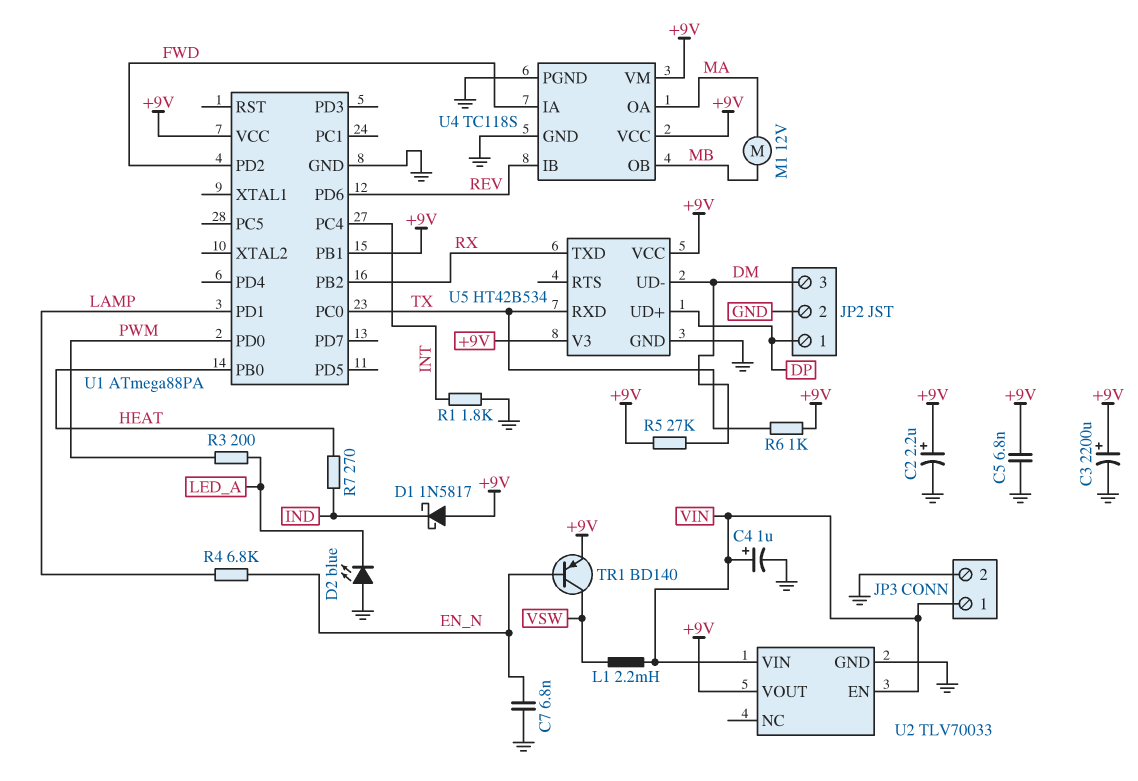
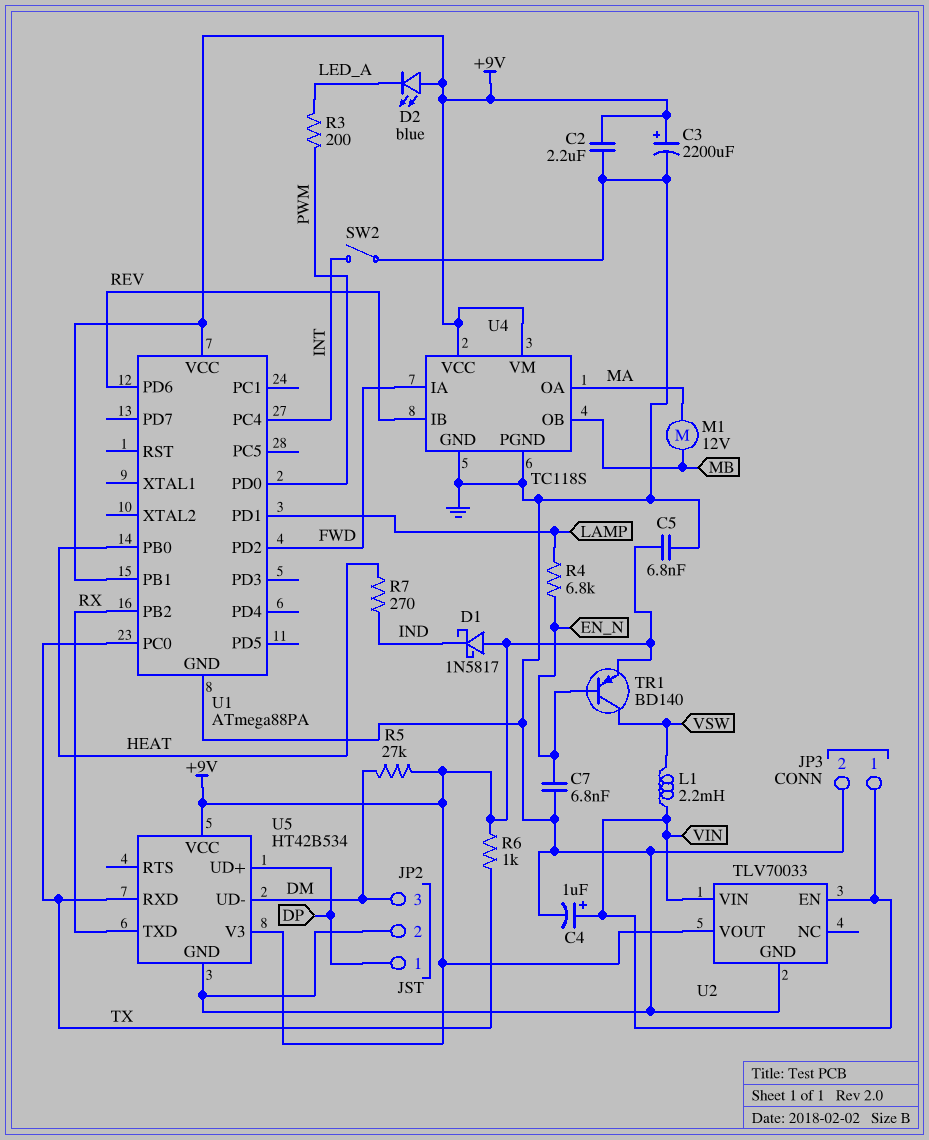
C2: 2.2uF (plus +9V, minus GND) -> 2.2uF (+9V, GND)
D2: LED blue (A GND, K LED_A) -> LED blue (A +9V, K LED_A)
R1: 1.8k (GND, INT) -> none
SW2: none -> switch (GND, INT)

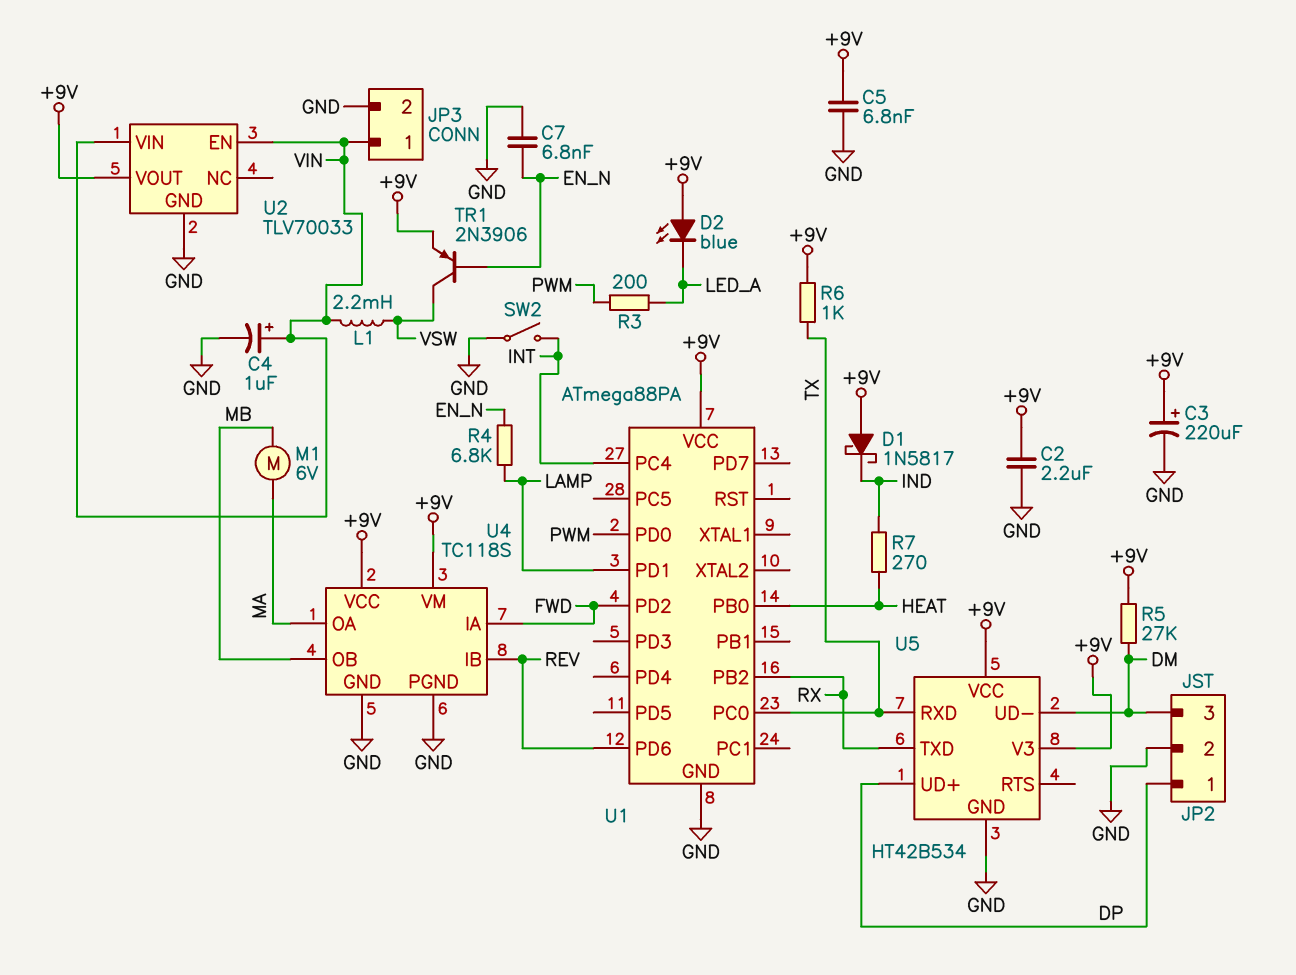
C3: 2200uF (plus +9V, minus GND) -> 220uF (plus +9V, minus GND)
M1: motor 12V (MA, MB) -> motor 6V (MA, MB)
TR1: PNP BD140 (B EN_N, C VSW, E +9V) -> PNP 2N3906 (B EN_N, C VSW, E +9V)
U1 pin PB1: +9V -> none

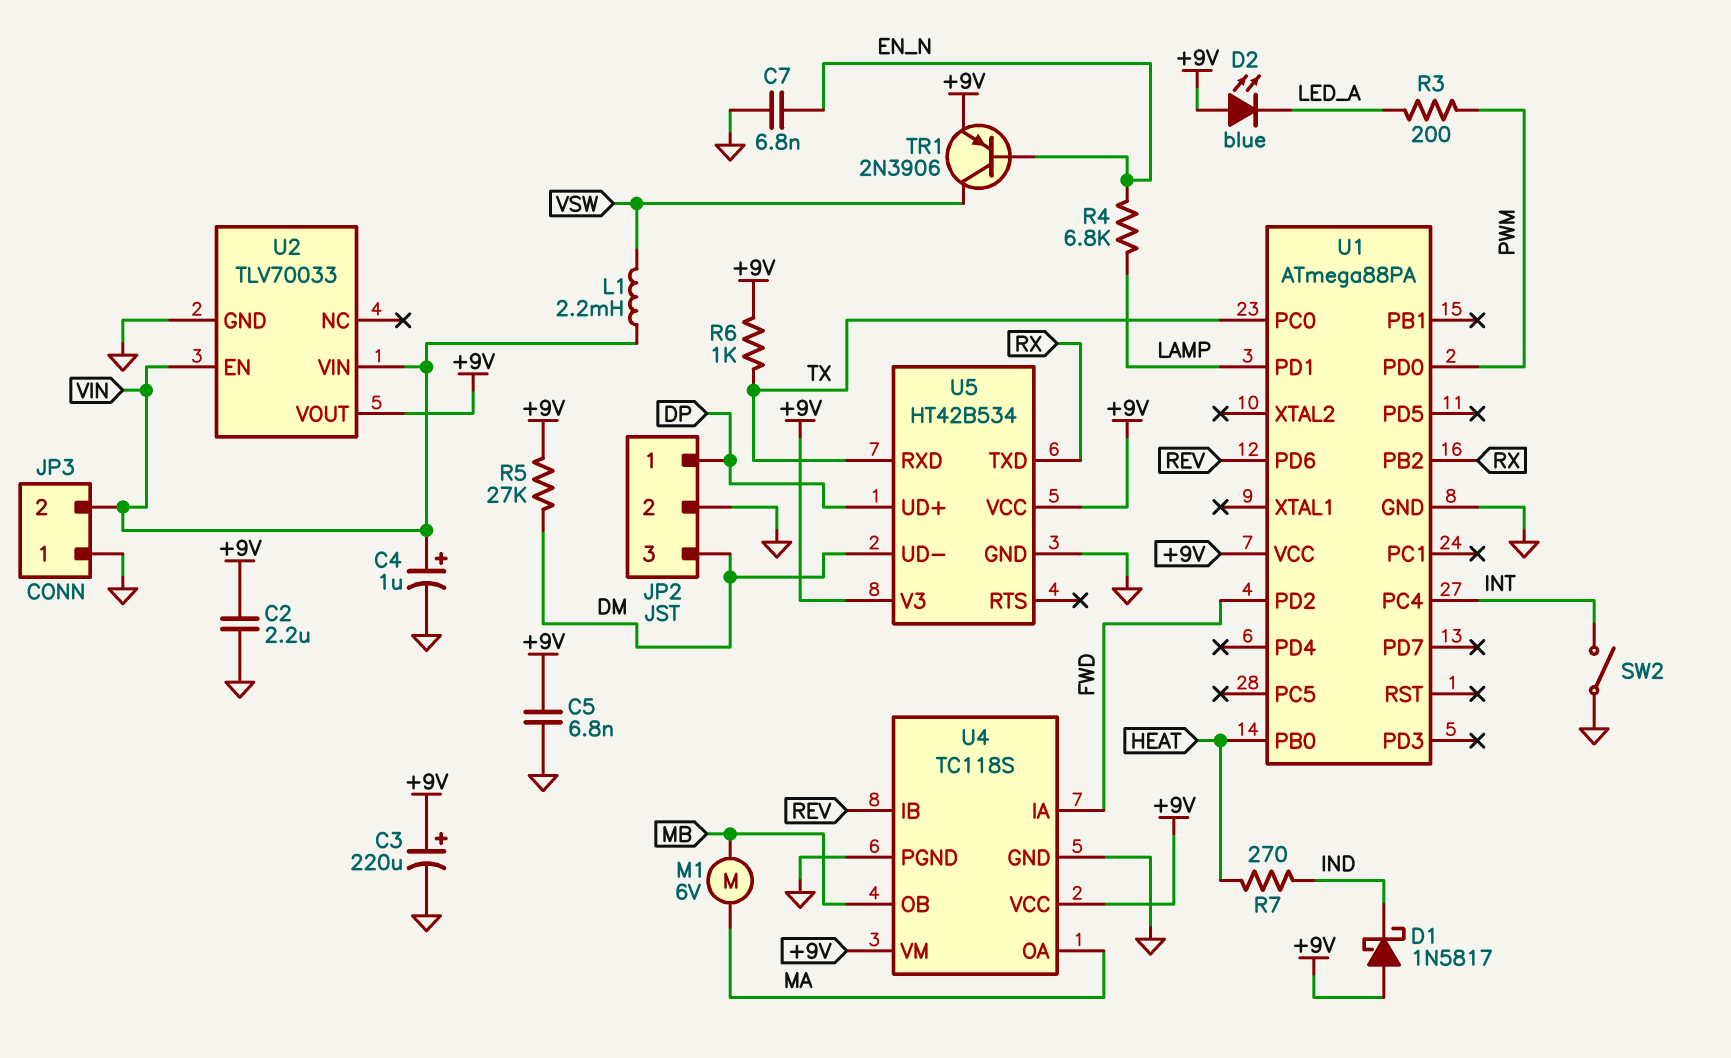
JP3 pin 1: VIN -> GND
JP3 pin 2: GND -> VIN

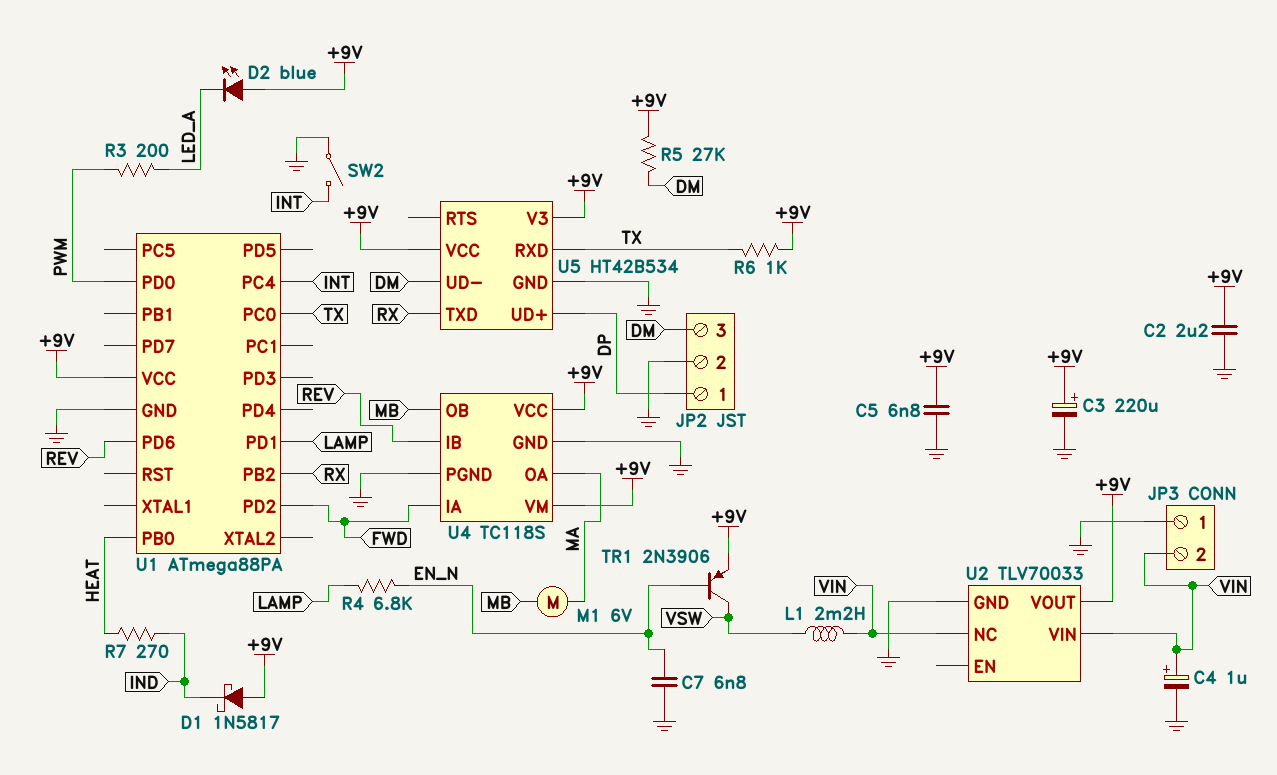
U2 pin EN: VIN -> none
U2 pin NC: none -> VIN

